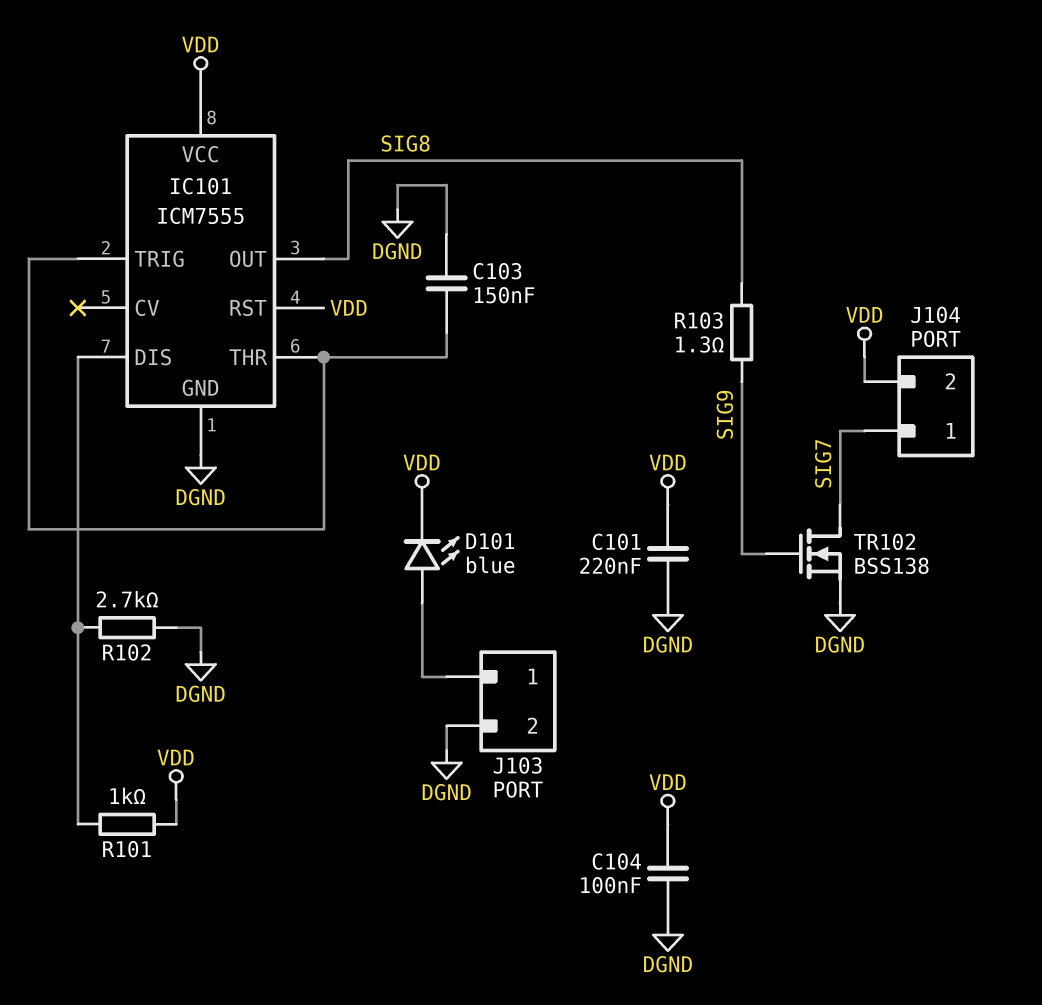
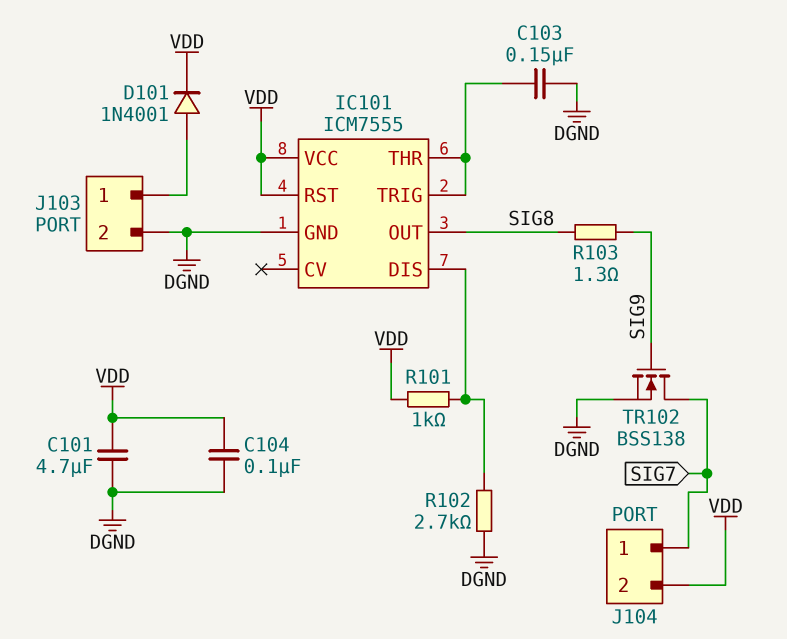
C101: 220nF (DGND, VDD) -> 4.7uF (DGND, VDD)
D101: LED blue (A J103/1, K VDD) -> diode 1N4001 (A J103/1, K VDD)

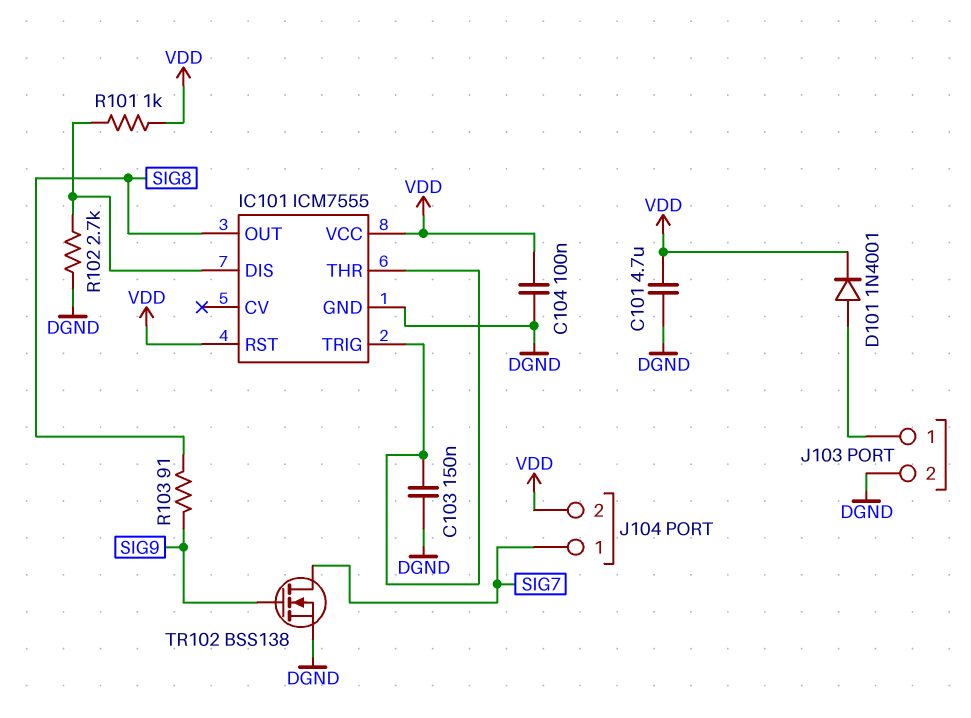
R103: 1.3 (SIG8, SIG9) -> 91 (SIG8, SIG9)

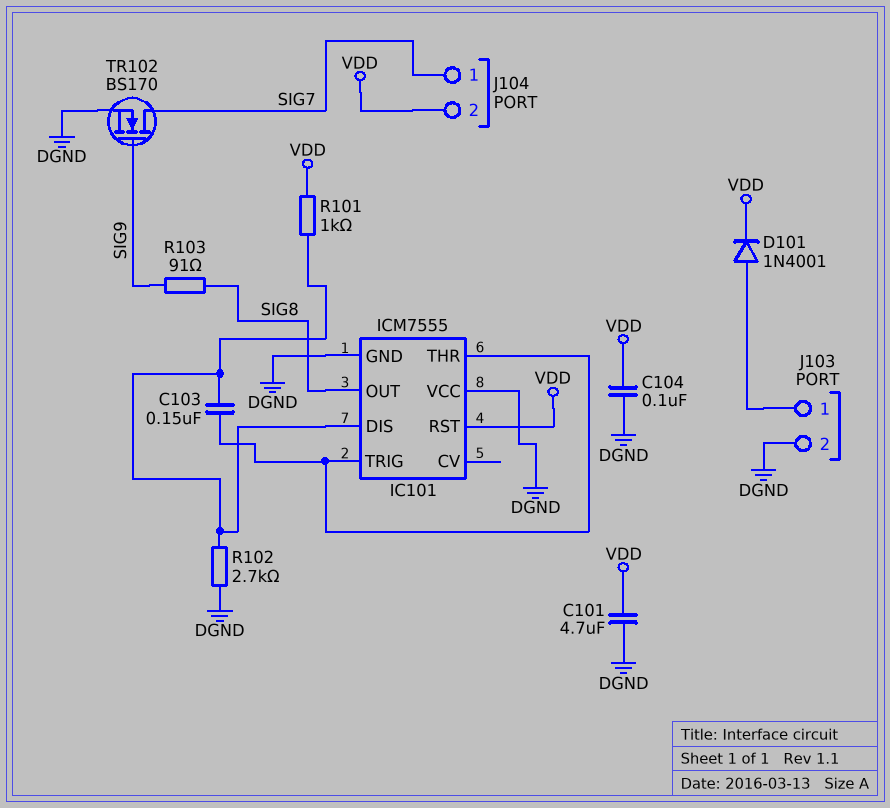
C103: 150nF (DGND, IC101/THR) -> 150nF (IC101/DIS, IC101/THR)
IC101 pin VCC: VDD -> DGND
TR102: NMOS BSS138 (G SIG9, D SIG7, S DGND) -> NMOS BS170 (G SIG9, D SIG7, S DGND)

